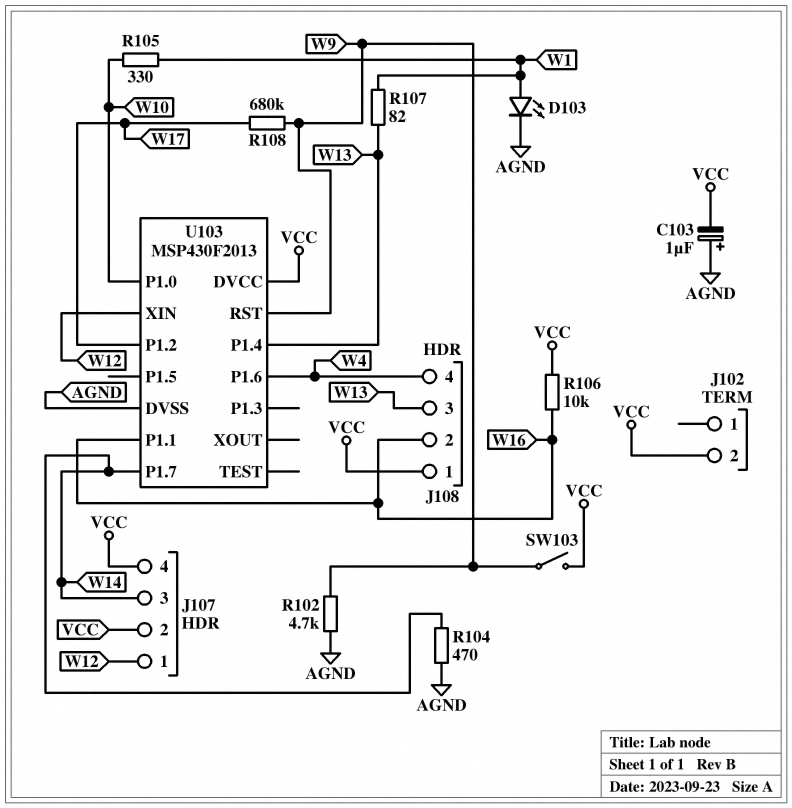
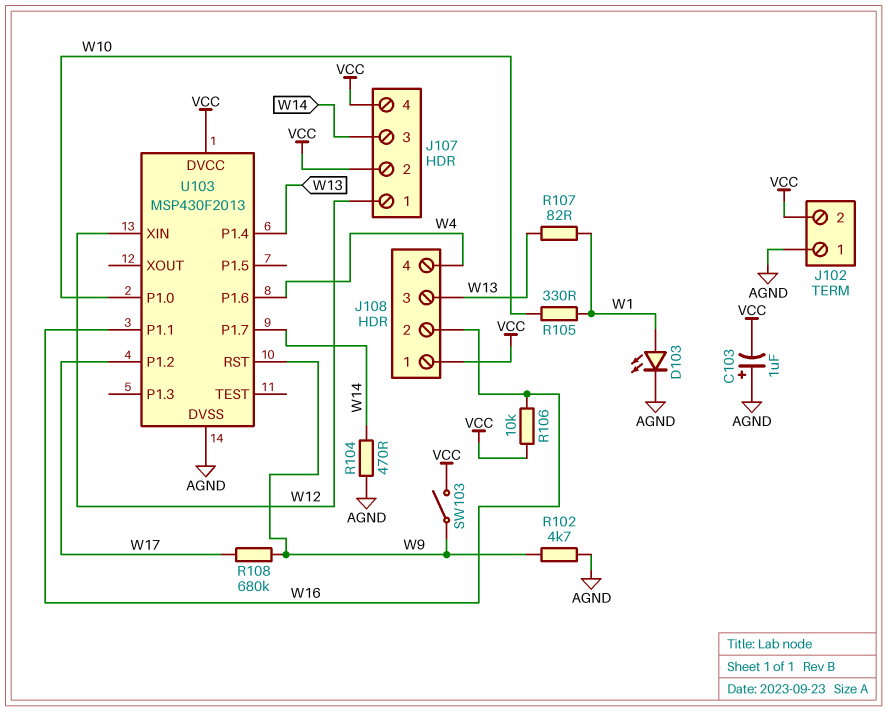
J102 pin 1: none -> AGND

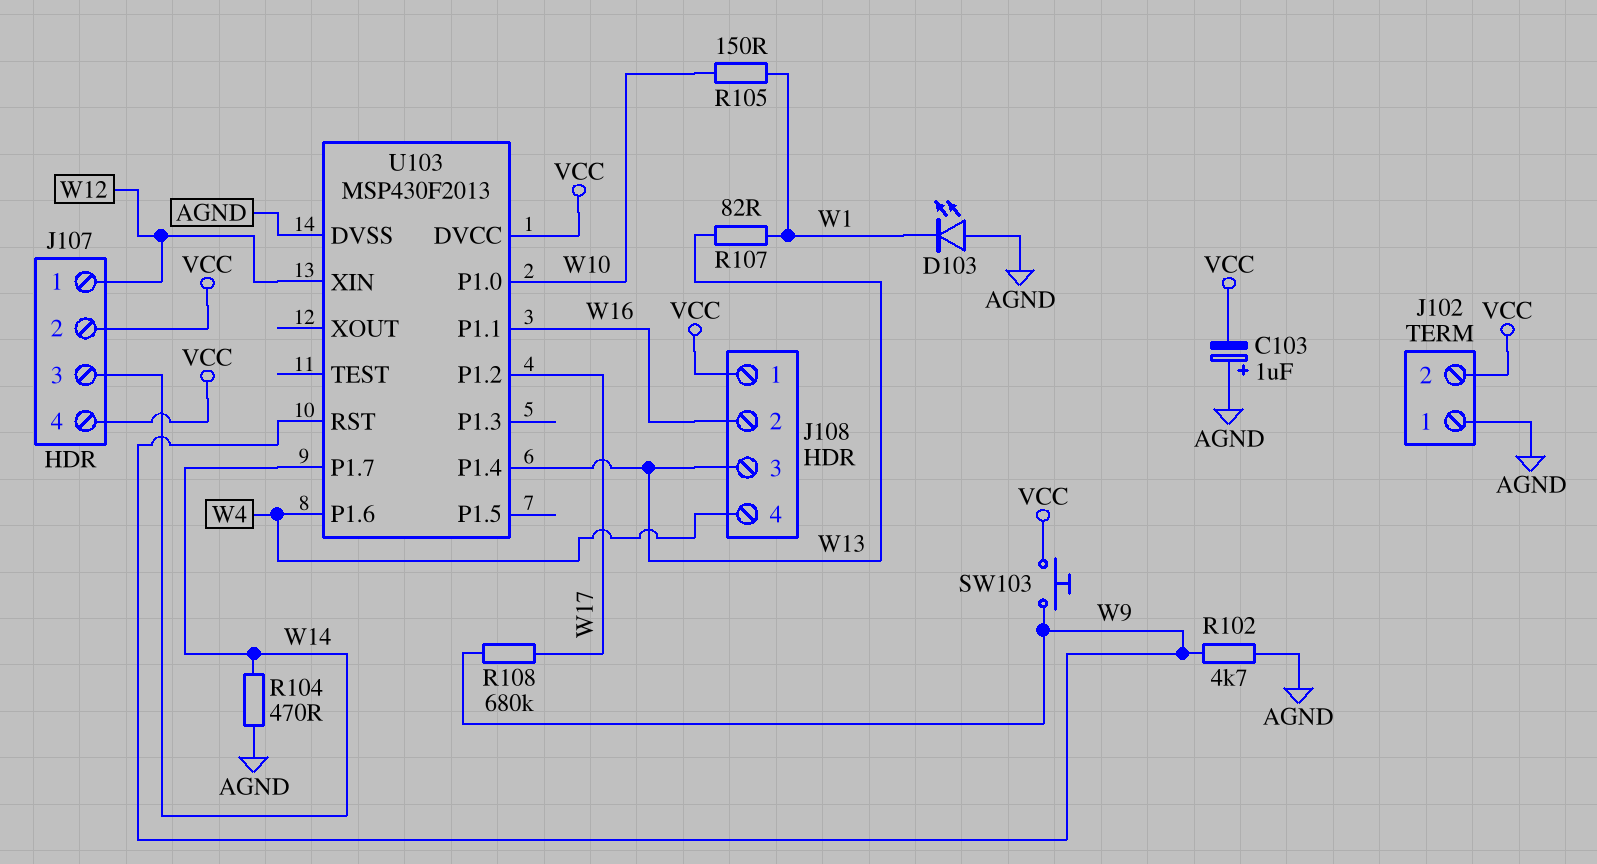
D103: LED (A W1, K AGND) -> LED (A AGND, K W1)
R105: 330 (W1, W10) -> 150 (W1, W10)
R106: 10k (VCC, W16) -> none
SW103: switch (VCC, W9) -> button (VCC, W9)

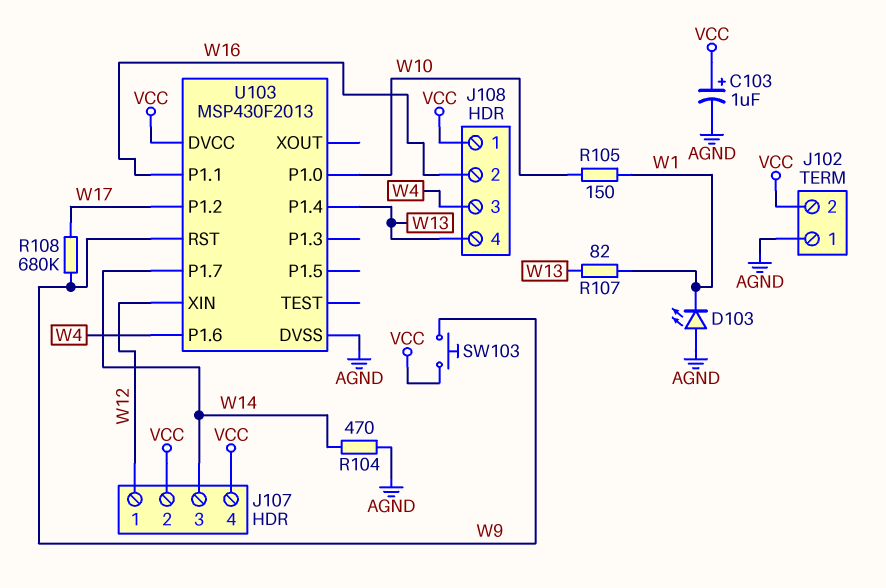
C103: 1uF (plus AGND, minus VCC) -> 1uF (plus VCC, minus AGND)
J108 pin 3: W13 -> W4
J108 pin 4: W4 -> W13
R102: 4.7k (AGND, W9) -> none

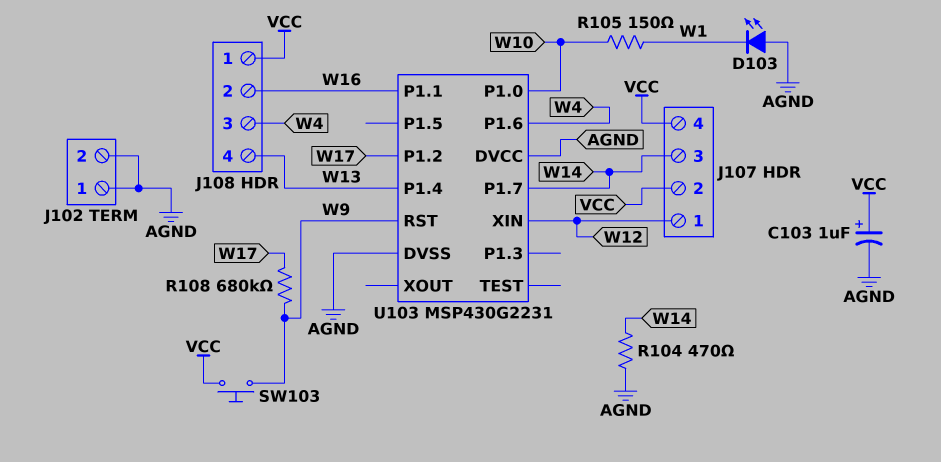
J102 pin 2: VCC -> AGND
R107: 82 (W1, W13) -> none
U103: MSP430F2013 -> MSP430G2231
U103 pin DVCC: VCC -> AGND

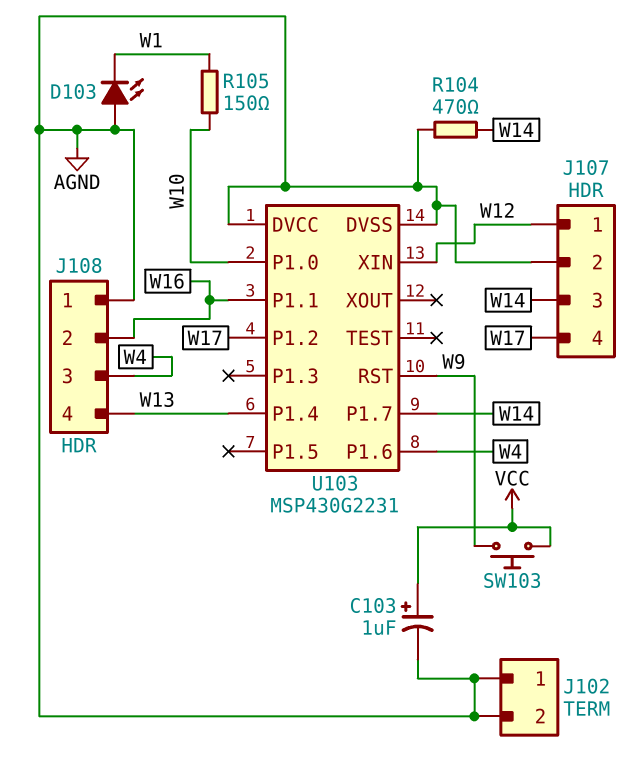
J107 pin 2: VCC -> AGND
J107 pin 4: VCC -> W17
J108 pin 1: VCC -> AGND
R108: 680k (W9, W17) -> none

